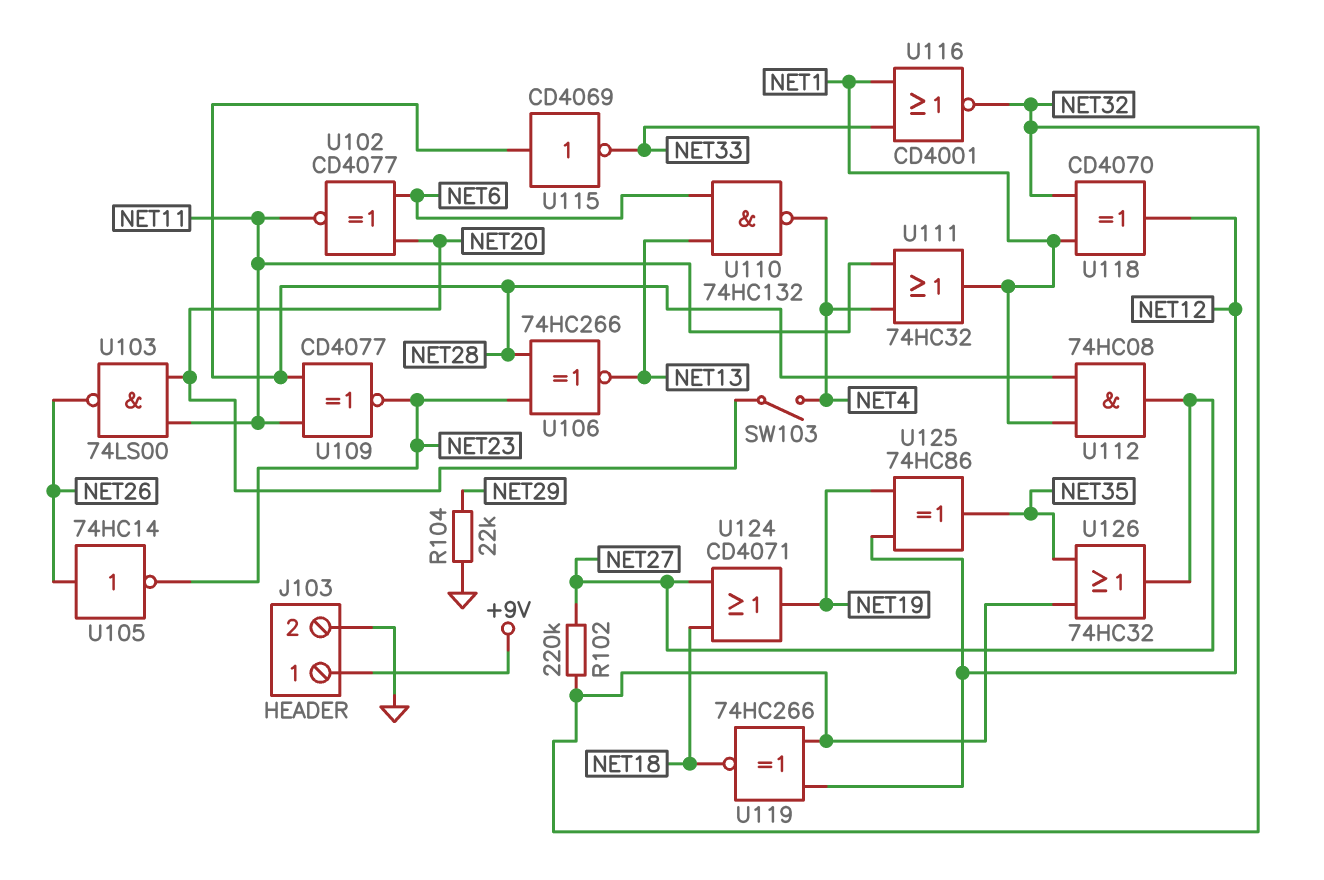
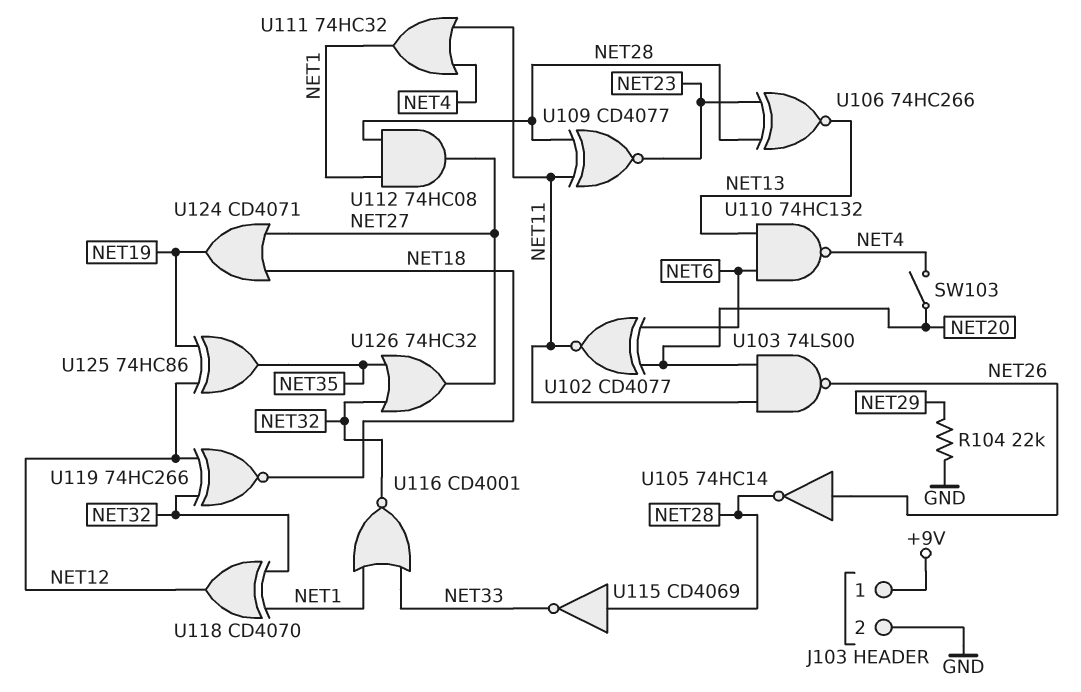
R102: 220k (NET27, NET32) -> none
U105: NOT 74HC14 (in NET26, out NET23) -> NOT 74HC14 (in NET26, out NET28)

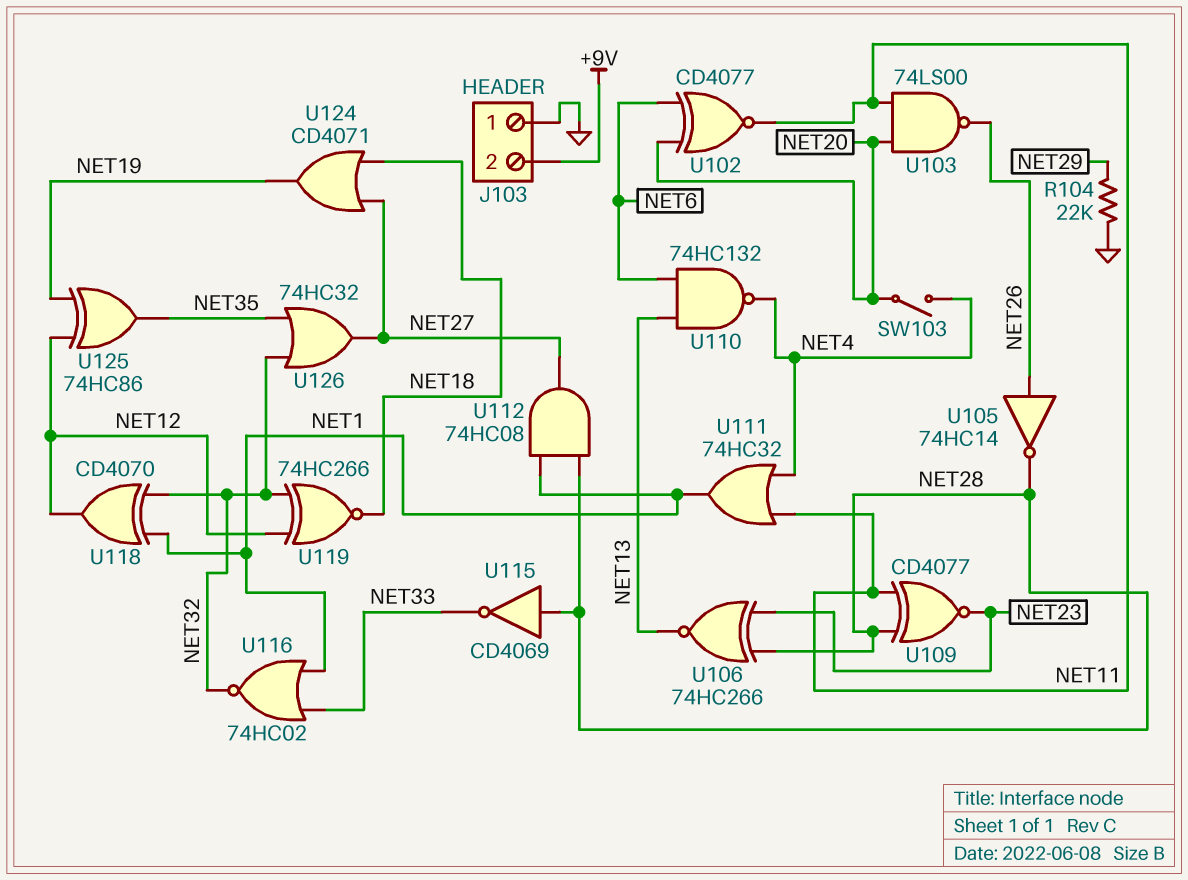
J103 pin 1: +9V -> GND
J103 pin 2: GND -> +9V
U116: NOR CD4001 (in NET1, in NET33, out NET32) -> NOR 74HC02 (in NET1, in NET33, out NET32)

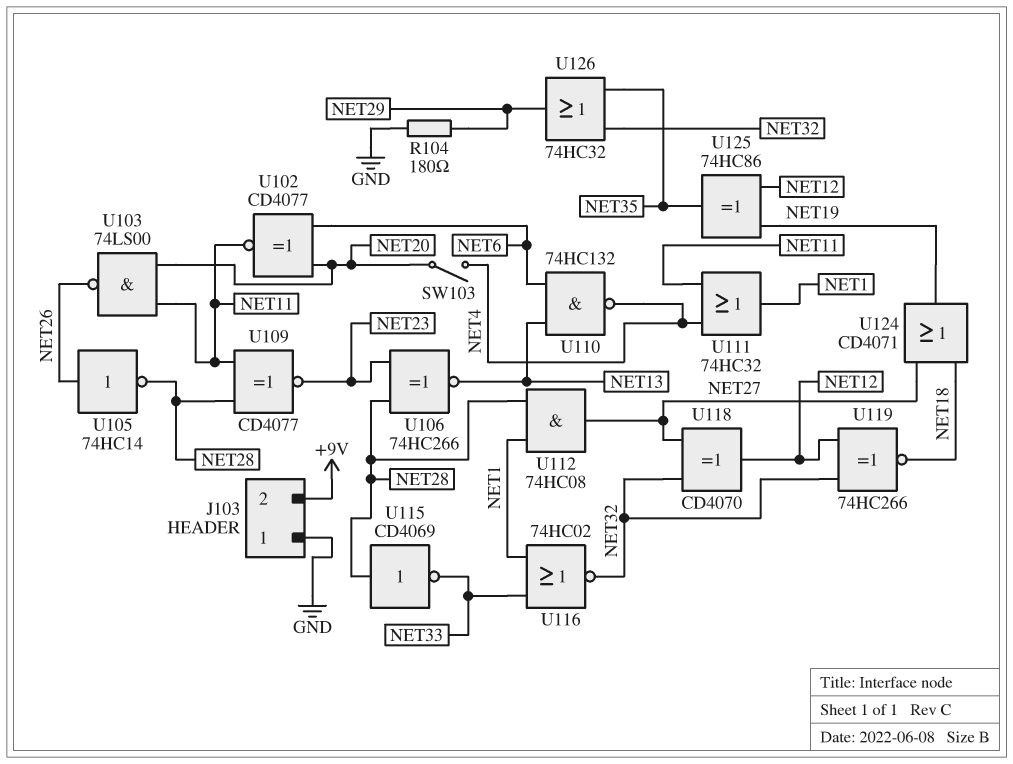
R104: 22k (GND, NET29) -> 180 (GND, NET29)
U118: XOR CD4070 (in NET1, in NET32, out NET12) -> XOR CD4070 (in NET27, in NET32, out NET12)
U126: OR 74HC32 (in NET32, in NET35, out NET27) -> OR 74HC32 (in NET32, in NET35, out NET29)

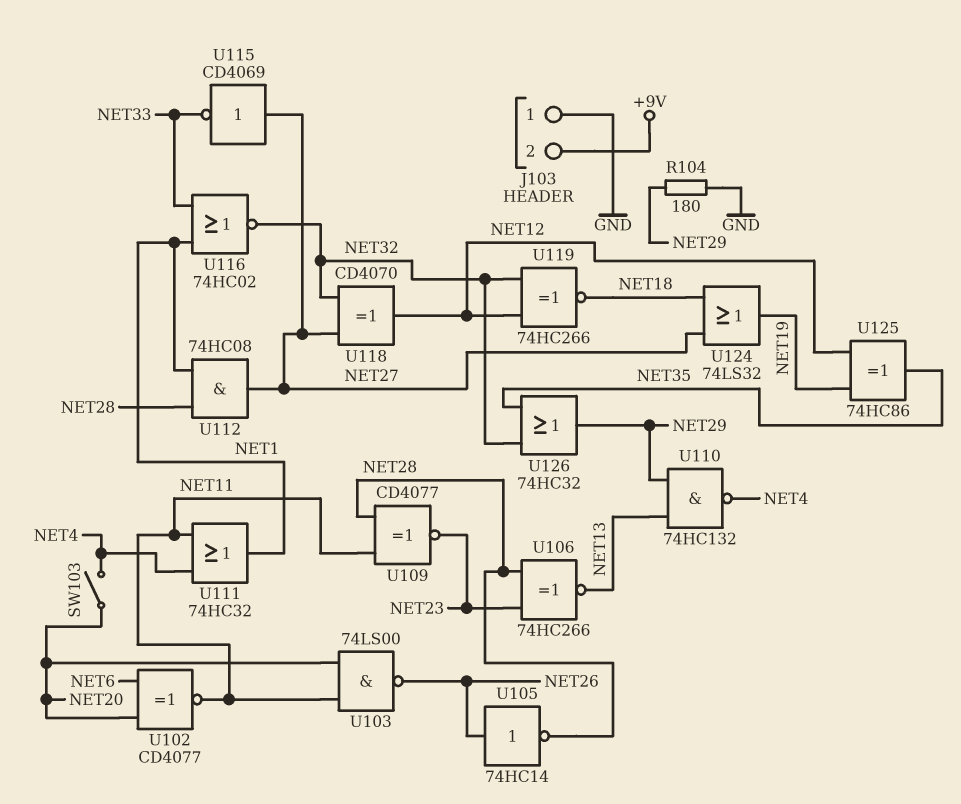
U110: NAND 74HC132 (in NET6, in NET13, out NET4) -> NAND 74HC132 (in NET13, in NET29, out NET4)
U115: NOT CD4069 (in NET28, out NET33) -> NOT CD4069 (in NET27, out NET33)
U124: OR CD4071 (in NET18, in NET27, out NET19) -> OR 74LS32 (in NET18, in NET27, out NET19)

